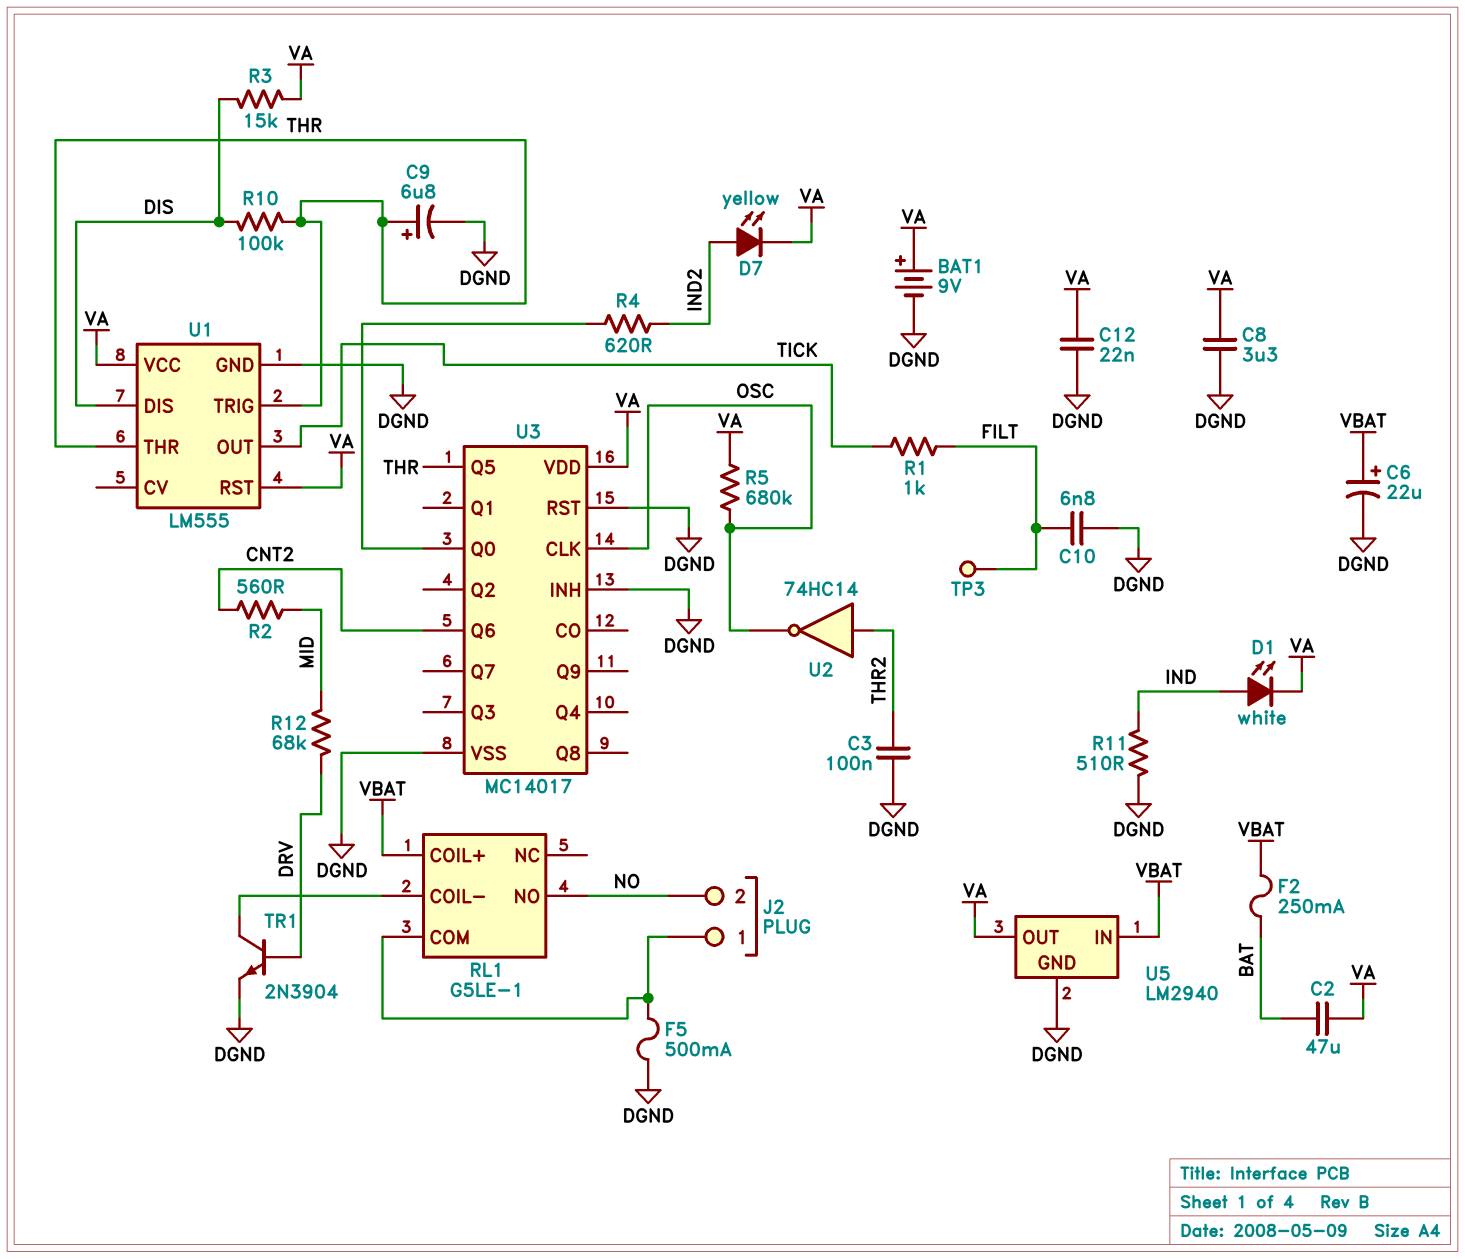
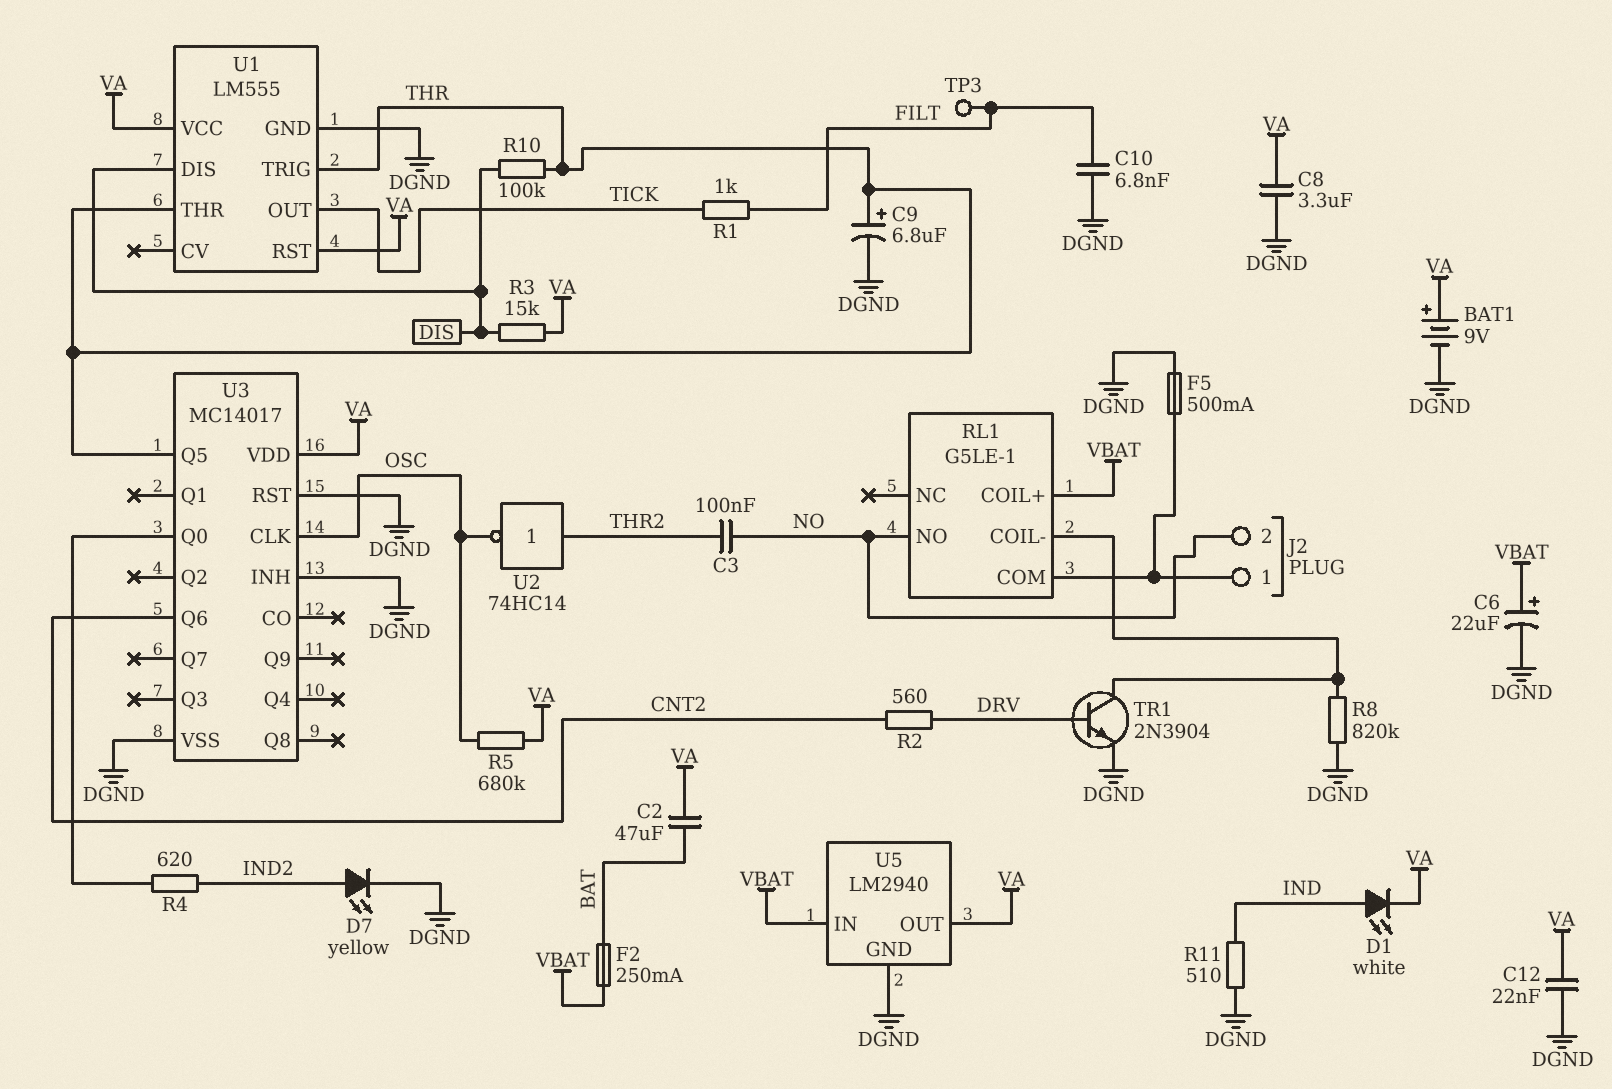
C3: 100nF (DGND, THR2) -> 100nF (NO, THR2)
D7: LED yellow (A IND2, K VA) -> LED yellow (A IND2, K DGND)
R2: 560 (CNT2, MID) -> 560 (CNT2, DRV)
R8: none -> 820k (DGND, RL1/COIL-)
R12: 68k (DRV, MID) -> none

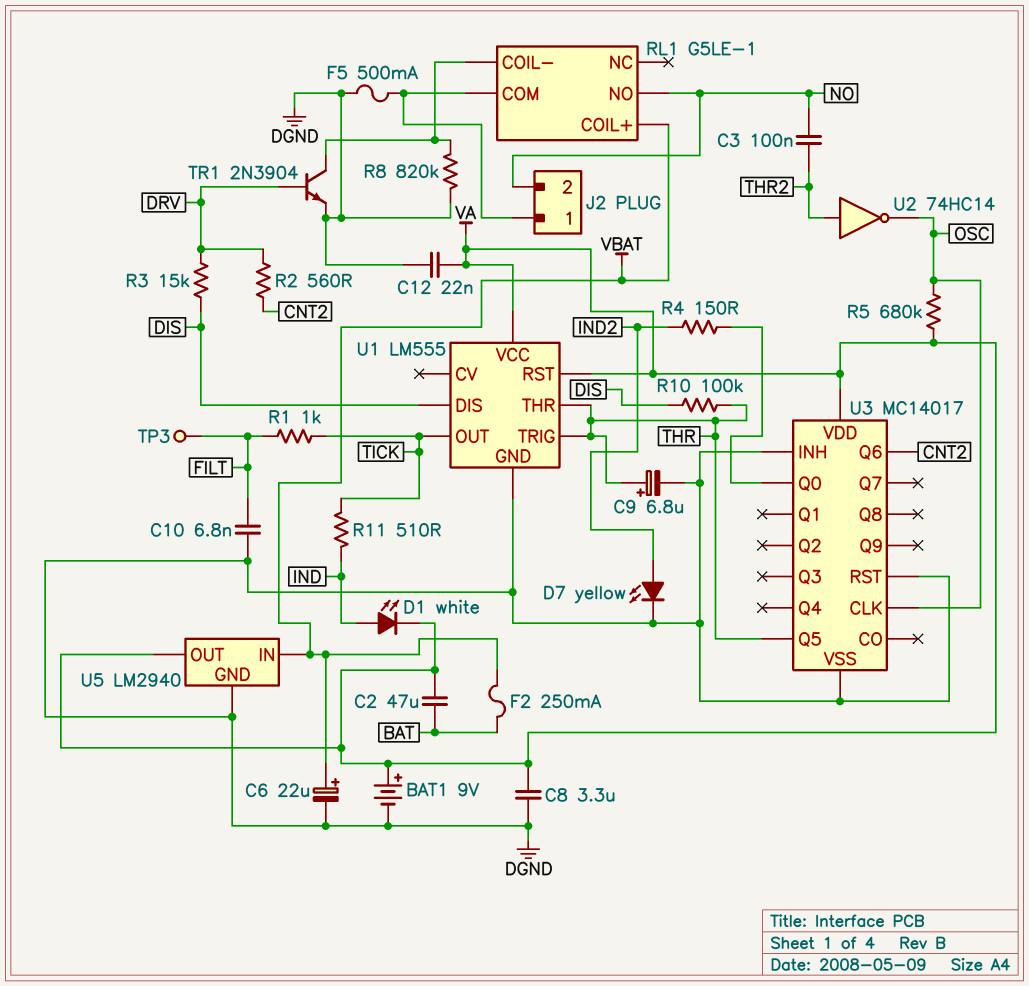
R3: 15k (DIS, VA) -> 15k (DIS, DRV)
R4: 620 (IND2, U3/Q0) -> 150 (IND2, U3/Q0)
R11: 510 (DGND, IND) -> 510 (IND, TICK)

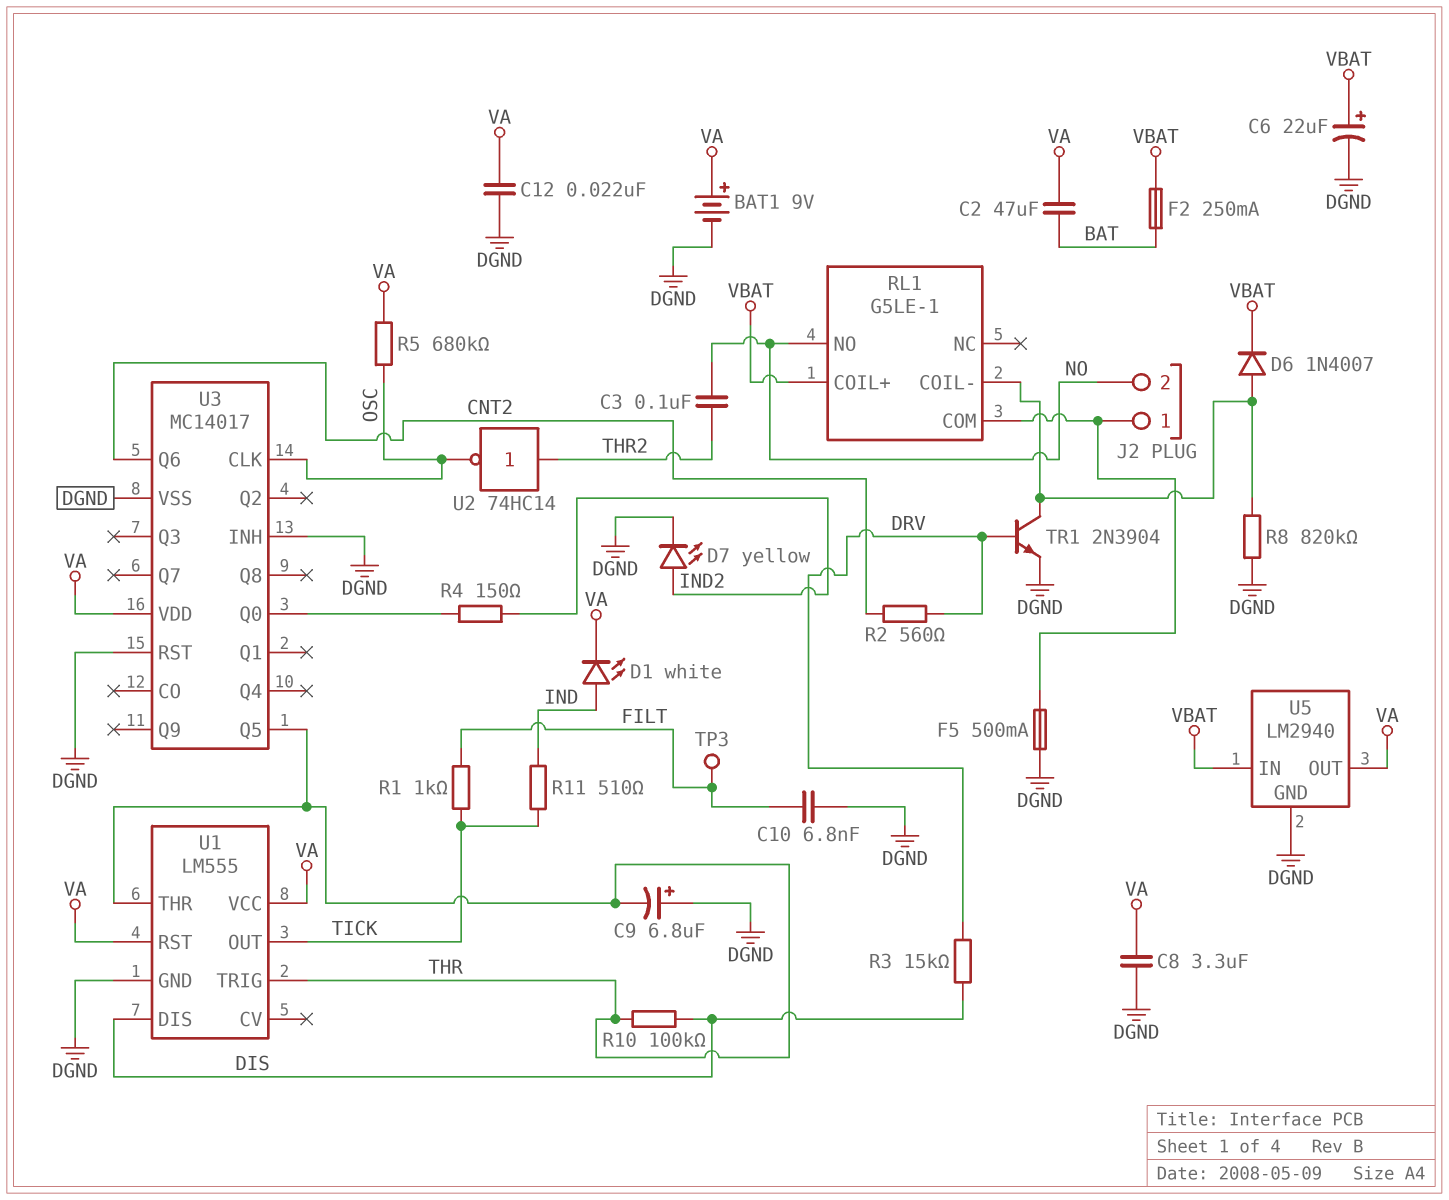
C9: 6.8uF (plus THR, minus DGND) -> 6.8uF (plus DGND, minus THR)
D6: none -> diode 1N4007 (A RL1/COIL-, K VBAT)

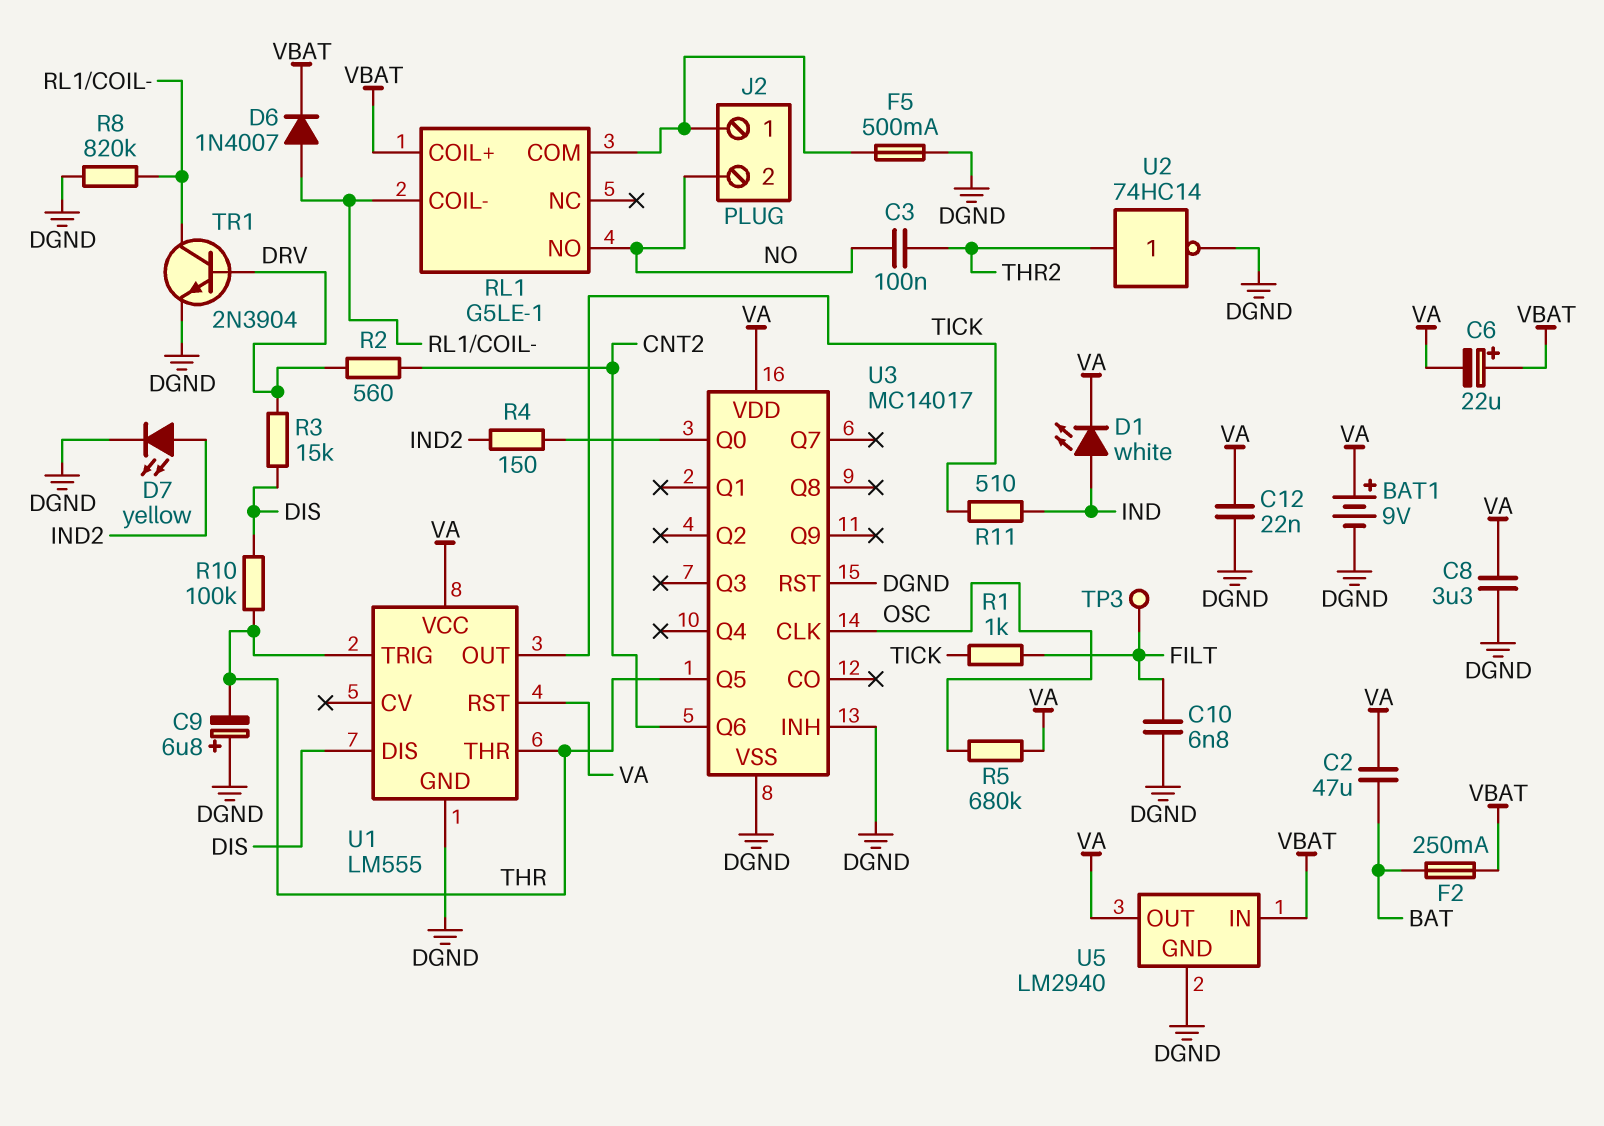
C6: 22uF (plus VBAT, minus DGND) -> 22uF (plus VBAT, minus VA)
U2: NOT 74HC14 (in THR2, out OSC) -> NOT 74HC14 (in THR2, out DGND)

